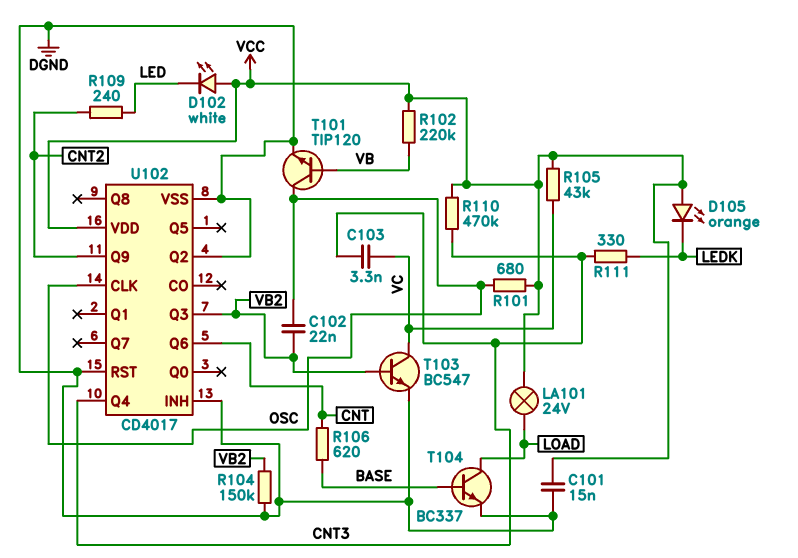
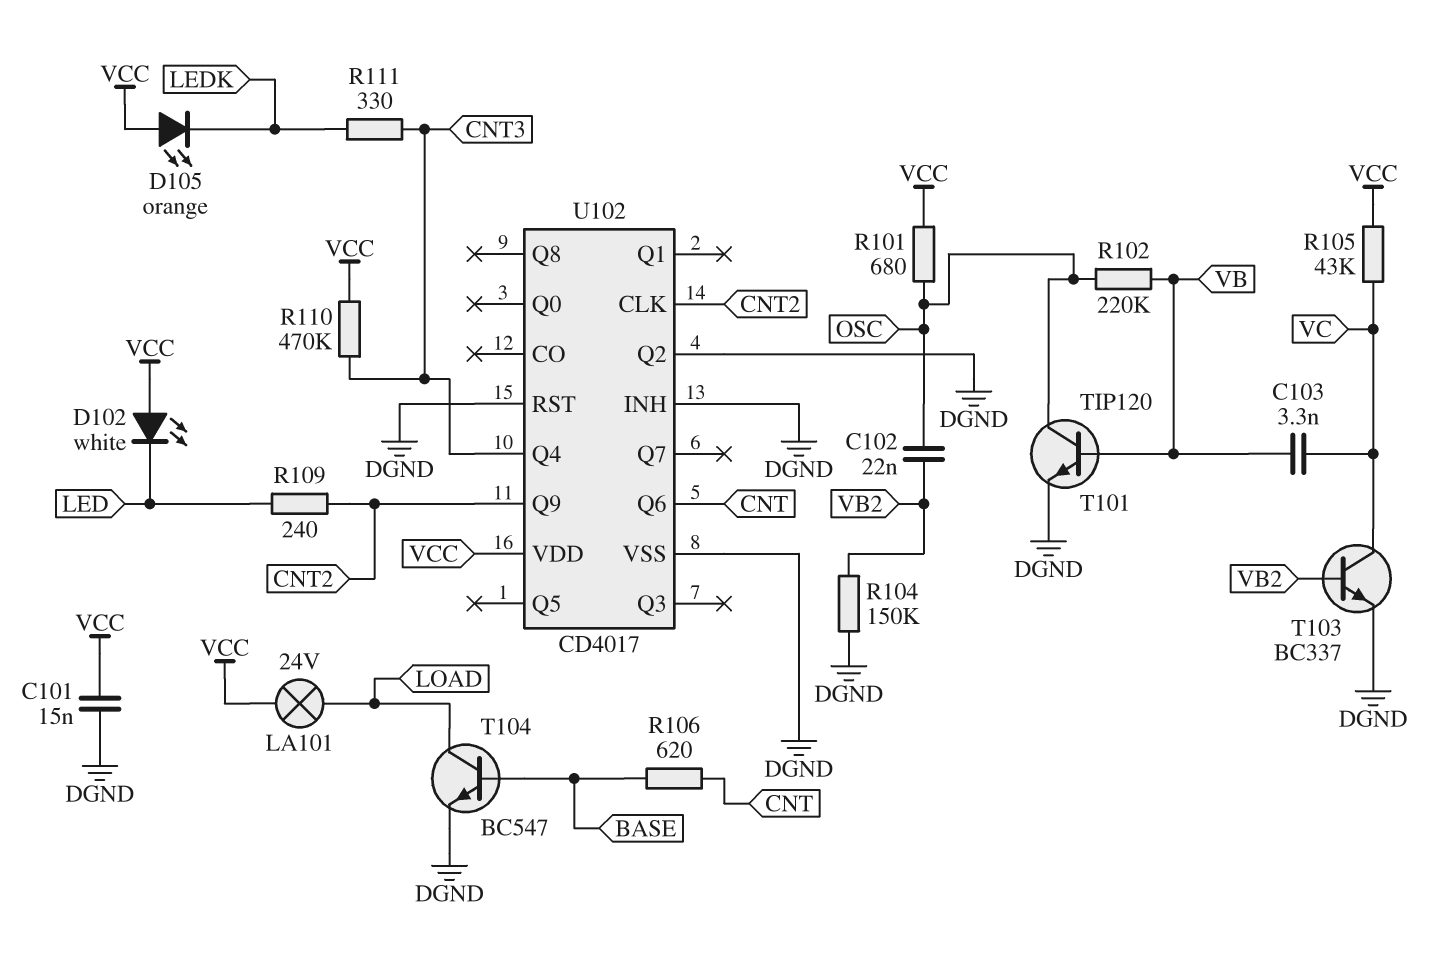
C103: 3.3nF (CNT3, VC) -> 3.3nF (VB, VC)
R102: 220k (VB, VCC) -> 220k (OSC, VB)
T103: NPN BC547 (B VB2, C VC, E DGND) -> NPN BC337 (B VB2, C VC, E DGND)
T104: NPN BC337 (B BASE, C LOAD, E DGND) -> NPN BC547 (B BASE, C LOAD, E DGND)
U102 pin CLK: OSC -> CNT2
U102 pin Q3: VB2 -> none

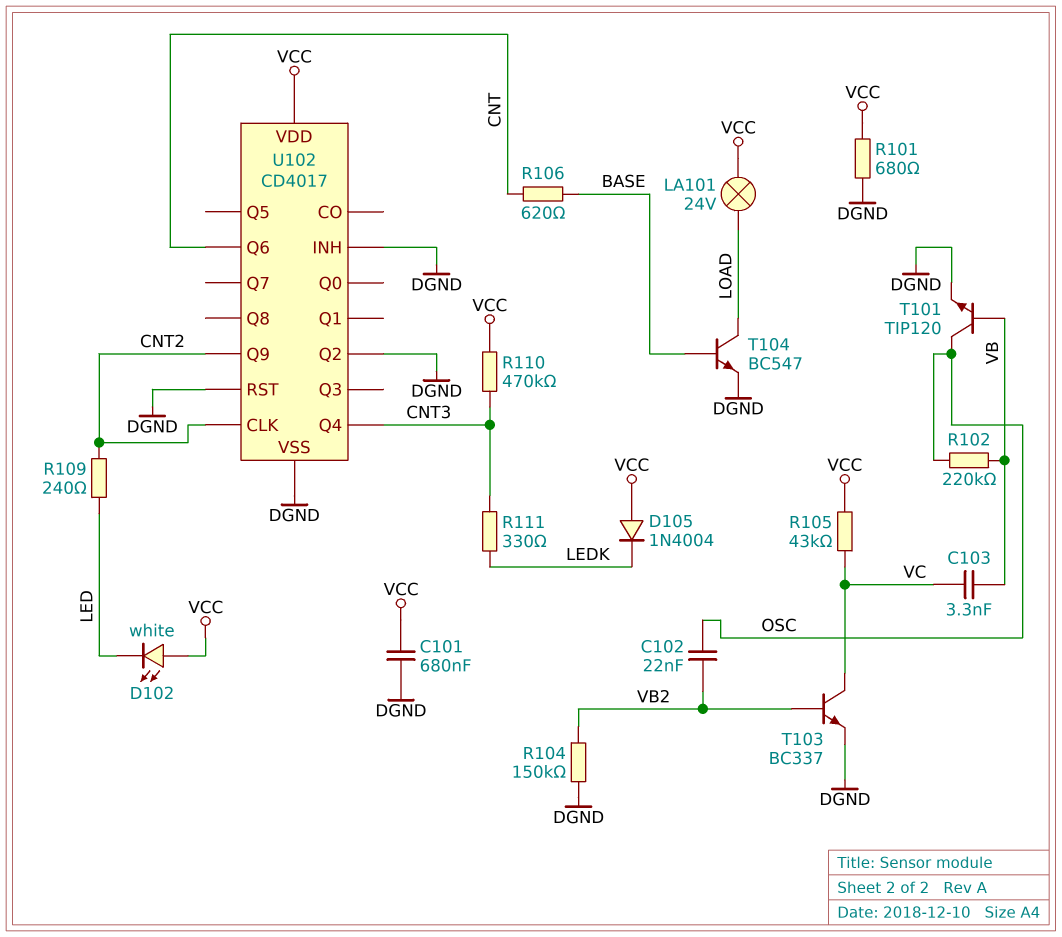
C101: 15nF (DGND, VCC) -> 680nF (DGND, VCC)
D105: LED orange (A VCC, K LEDK) -> diode 1N4004 (A VCC, K LEDK)
R101: 680 (OSC, VCC) -> 680 (DGND, VCC)

